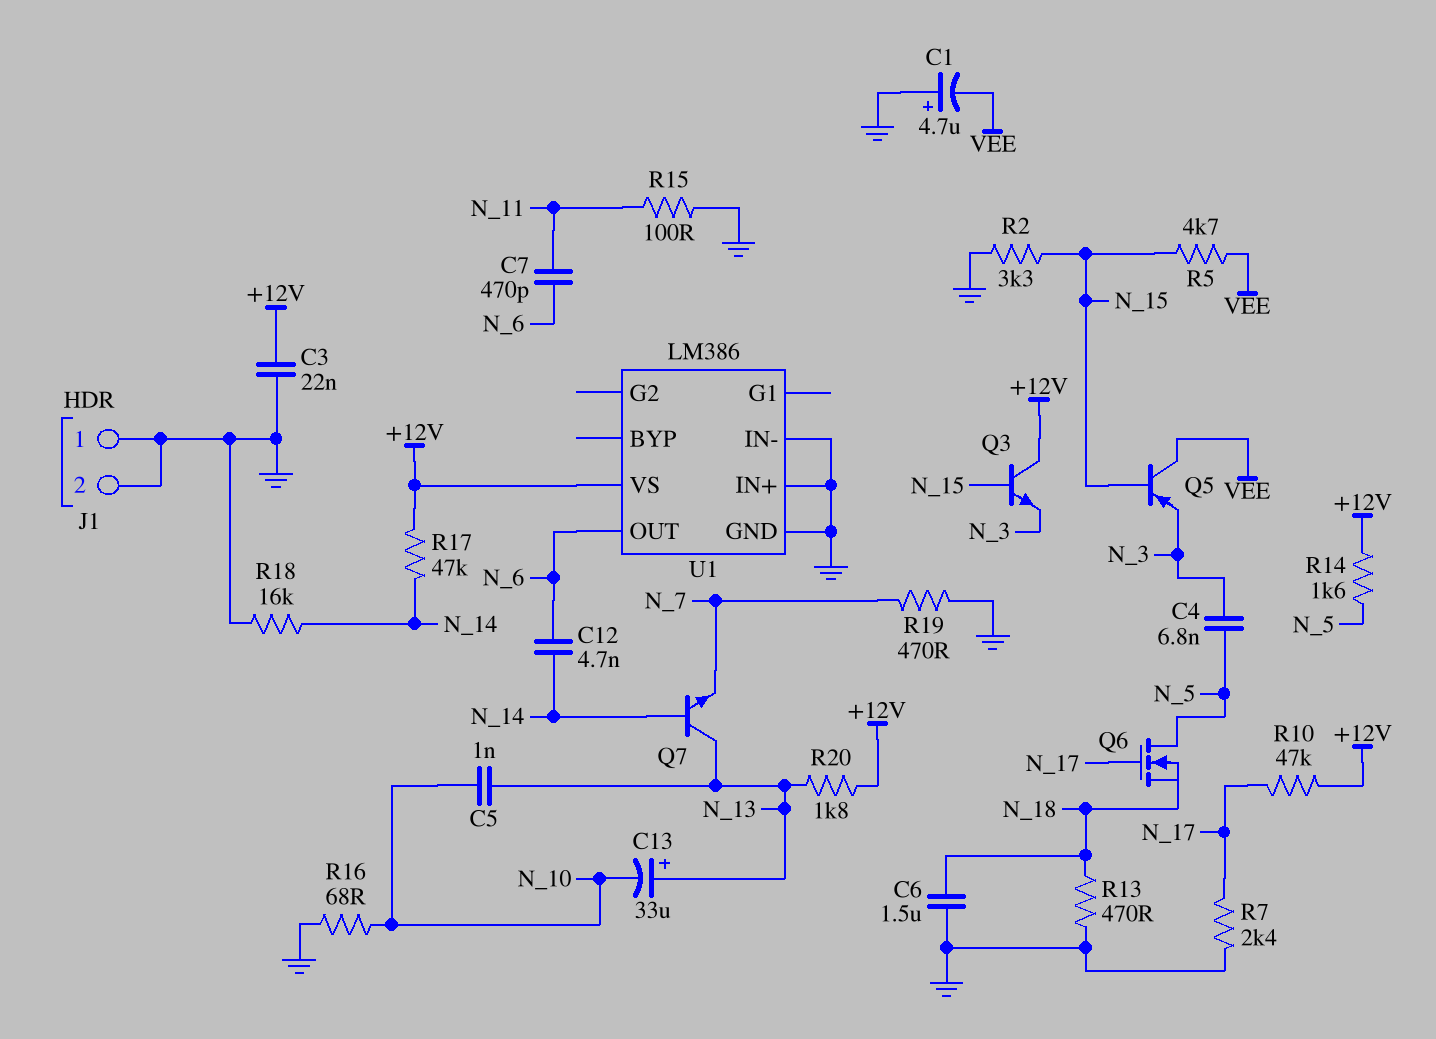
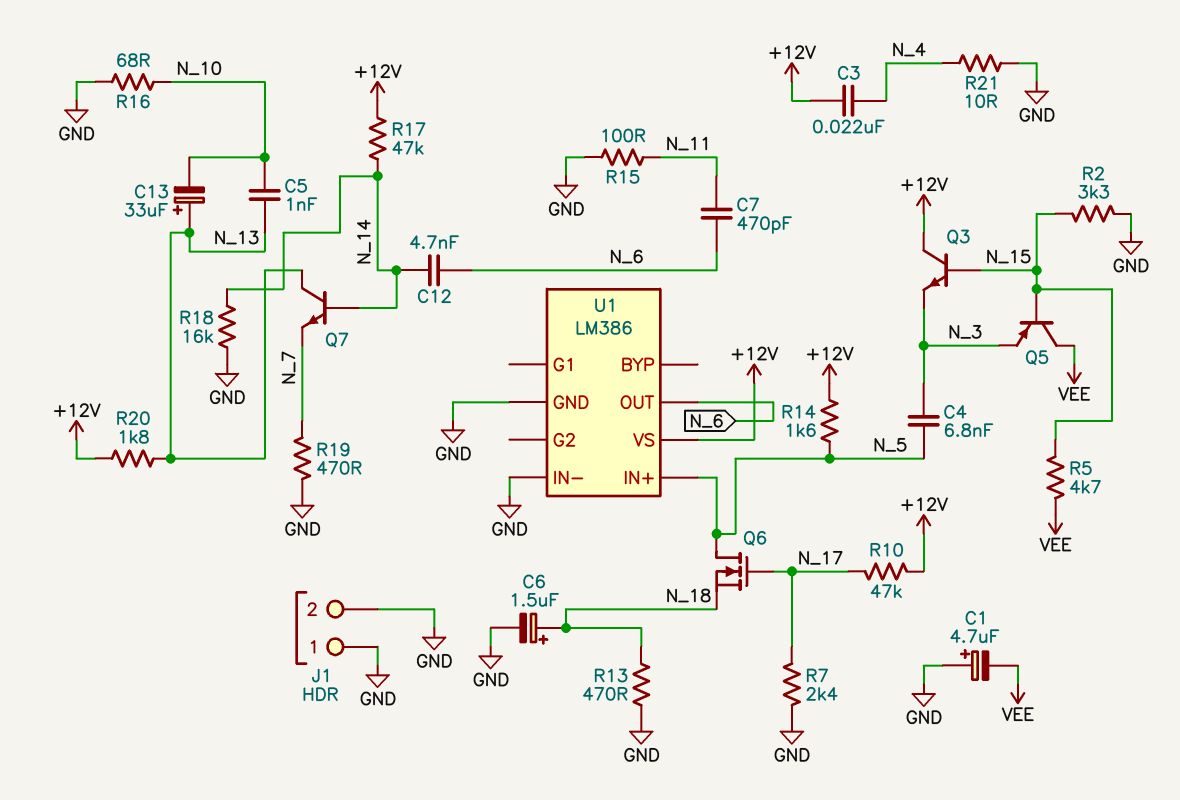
C3: 22nF (+12V, GND) -> 22nF (+12V, N_4)
C6: 1.5uF (GND, N_18) -> 1.5uF (plus N_18, minus GND)
R21: none -> 10 (GND, N_4)
U1 pin IN+: GND -> N_5

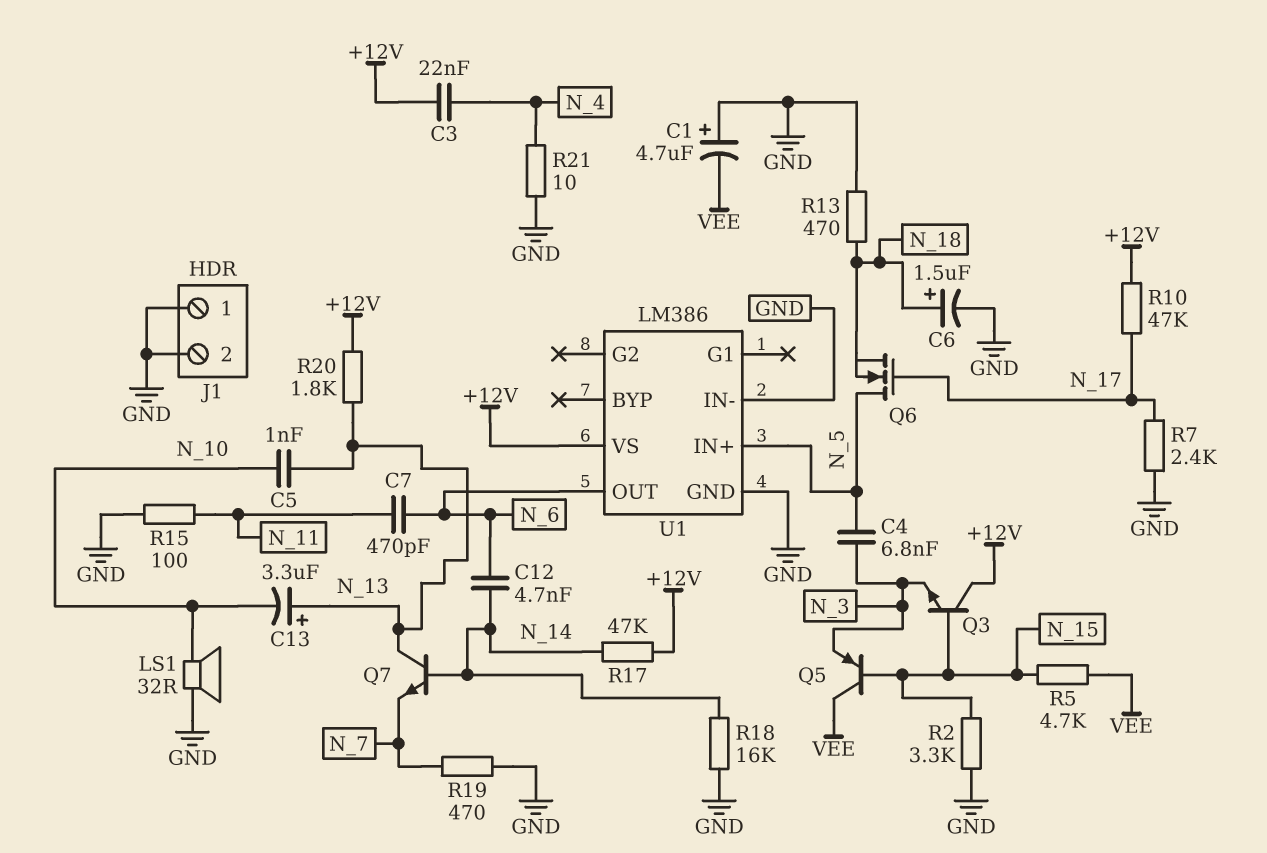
C13: 33uF (plus N_13, minus N_10) -> 3.3uF (plus N_13, minus N_10)
LS1: none -> speaker 32R (GND, N_10)
R14: 1.6k (+12V, N_5) -> none
R16: 68 (GND, N_10) -> none

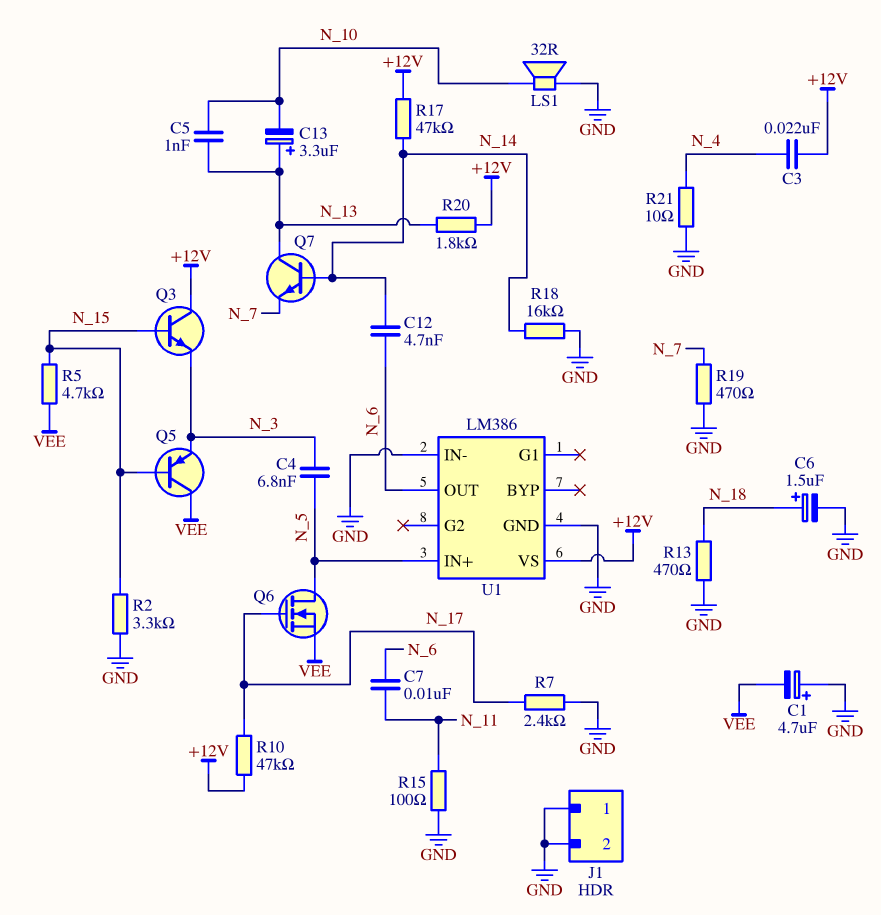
C7: 470pF (N_6, N_11) -> 10nF (N_6, N_11)
Q6: NMOS (G N_17, D N_5, S N_18) -> NMOS (G N_17, D N_5, S VEE)

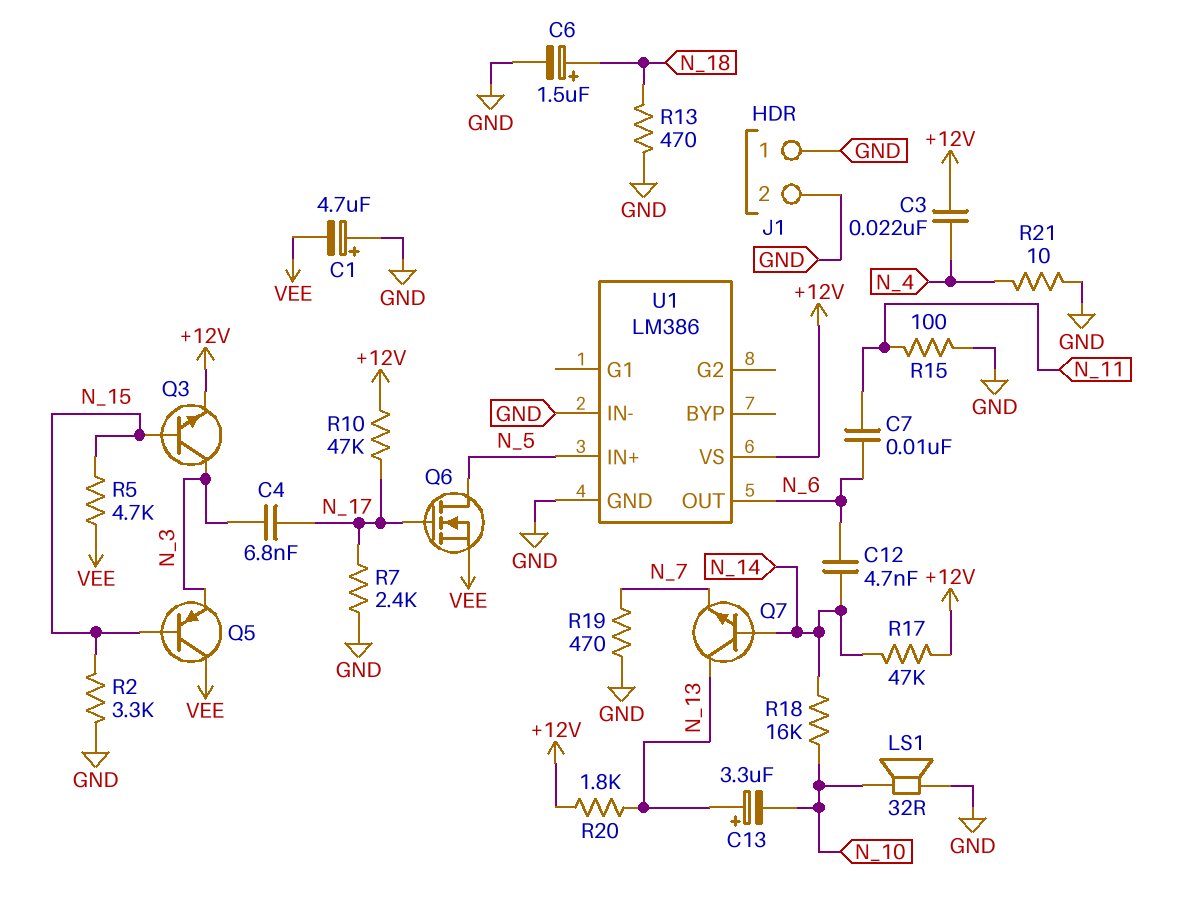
C4: 6.8nF (N_3, N_5) -> 6.8nF (N_3, N_17)
C5: 1nF (N_10, N_13) -> none
Q3: NPN (B N_15, C +12V, E N_3) -> NPN (B N_15, C N_3, E +12V)
R18: 16k (GND, N_14) -> 16k (N_10, N_14)

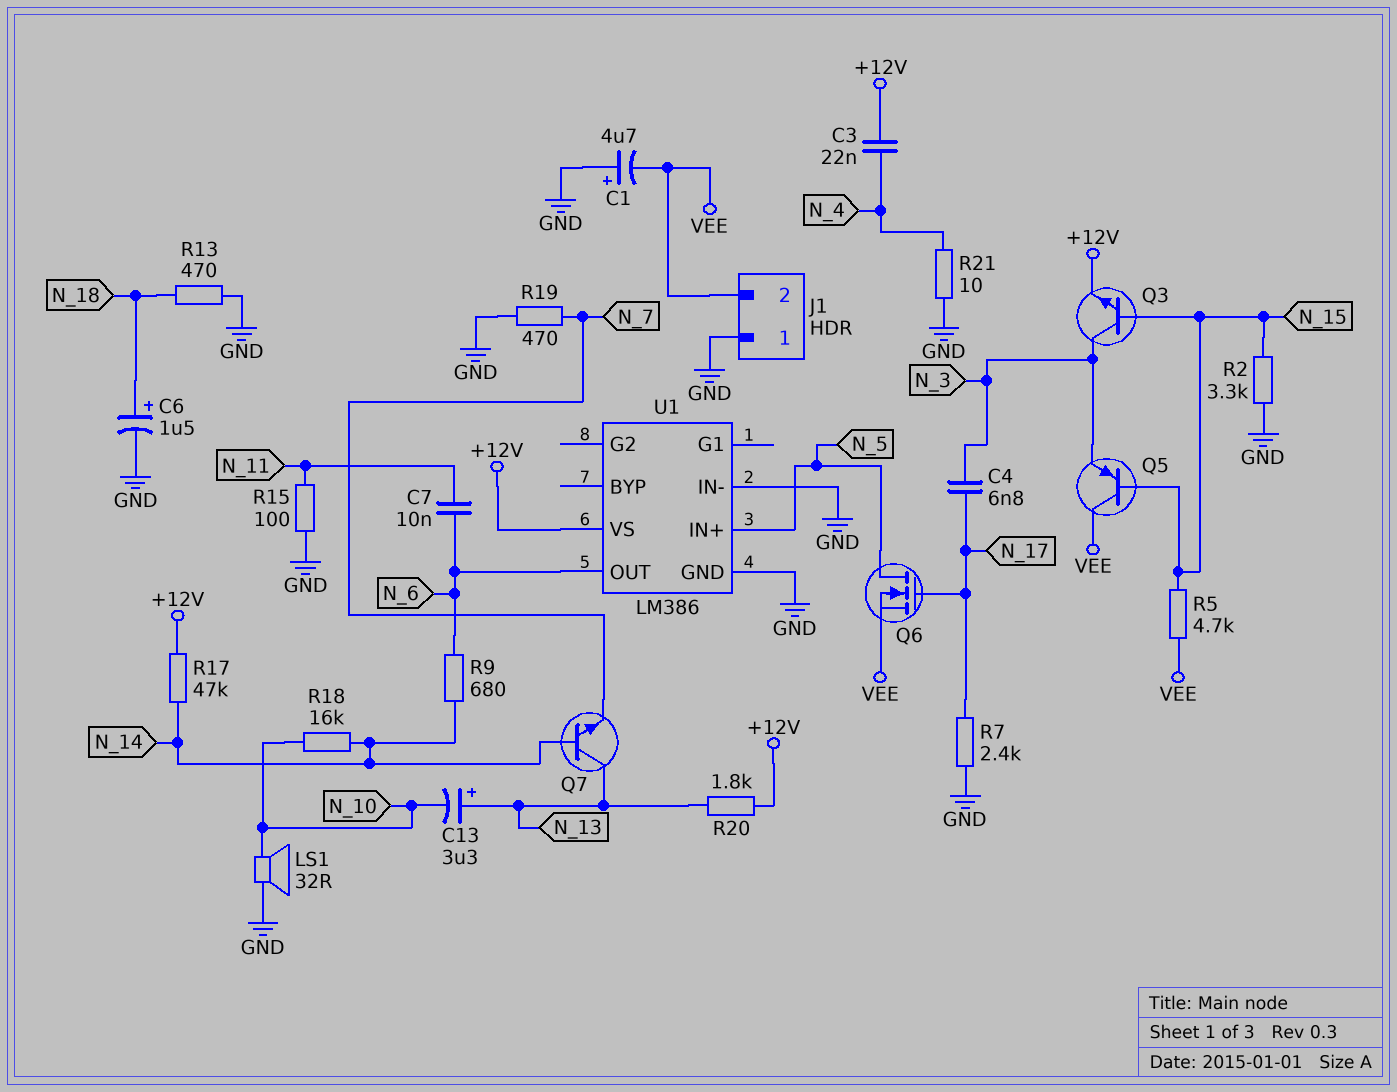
C12: 4.7nF (N_6, N_14) -> none
J1 pin 2: GND -> VEE
R9: none -> 680 (N_6, N_14)
R10: 47k (+12V, N_17) -> none

